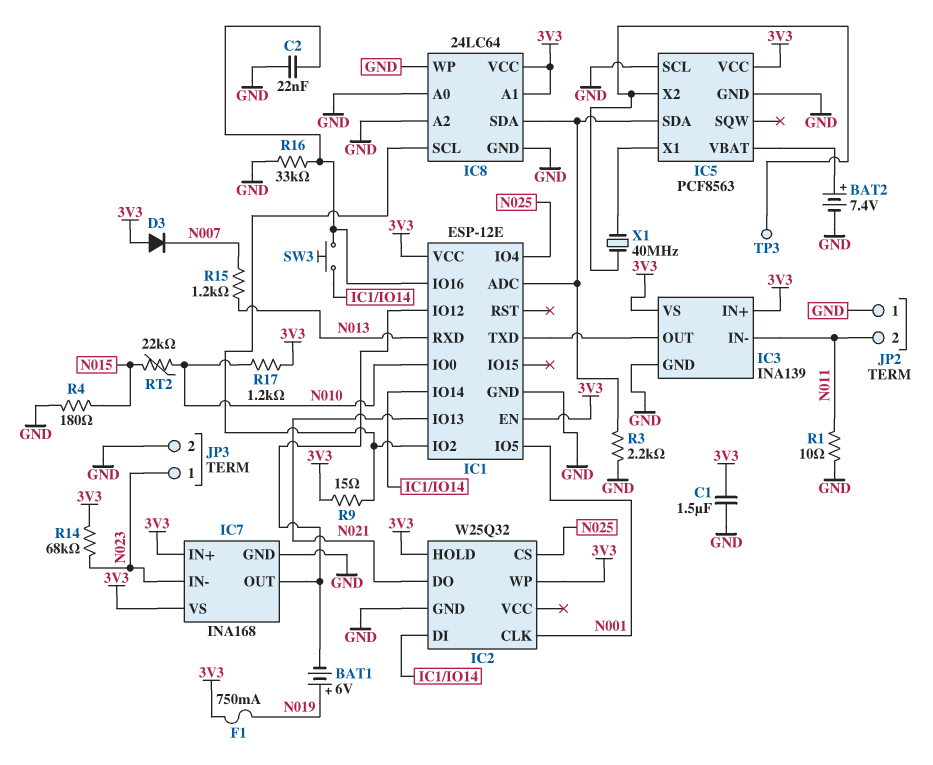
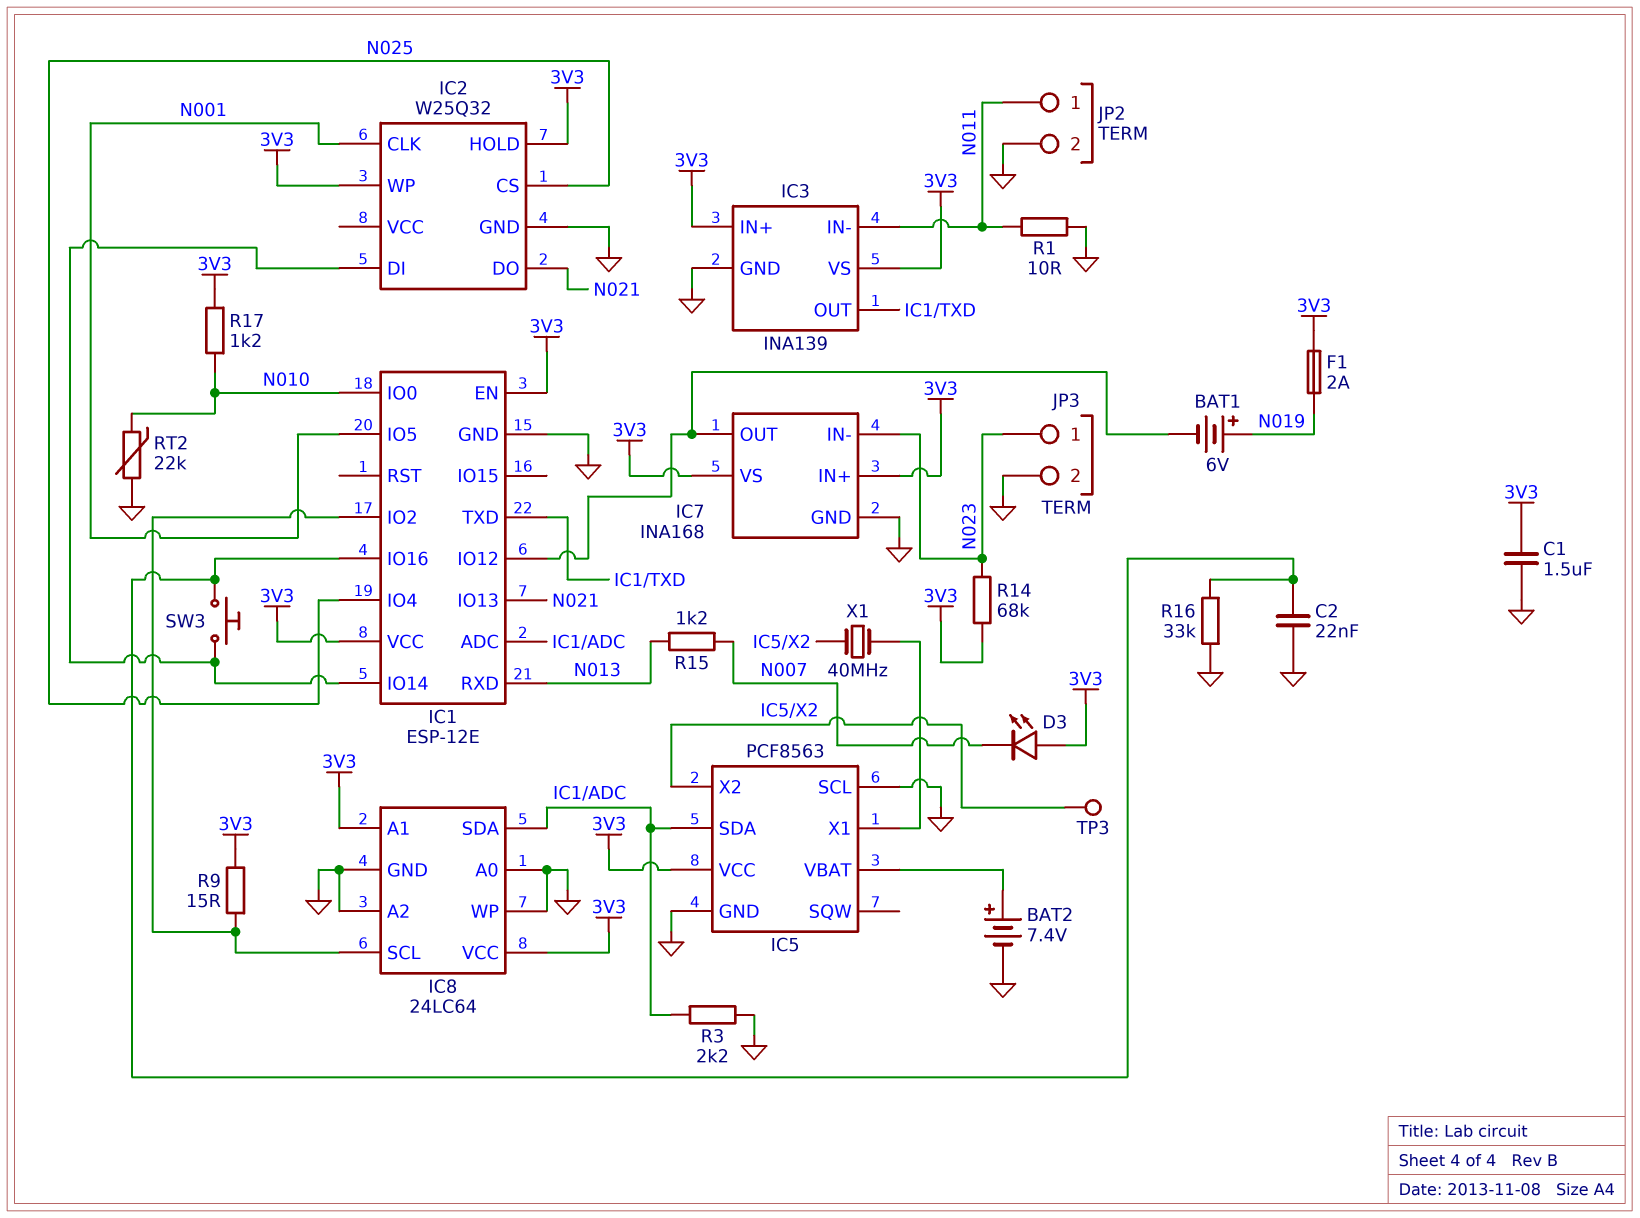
D3: diode (A 3V3, K N007) -> LED (A 3V3, K N007)
F1: 750mA (3V3, N019) -> 2A (3V3, N019)
JP2 pin 1: GND -> N011
JP2 pin 2: N011 -> GND
R4: 180 (GND, N015) -> none
RT2: 22k (N010, N015) -> 22k (GND, N010)

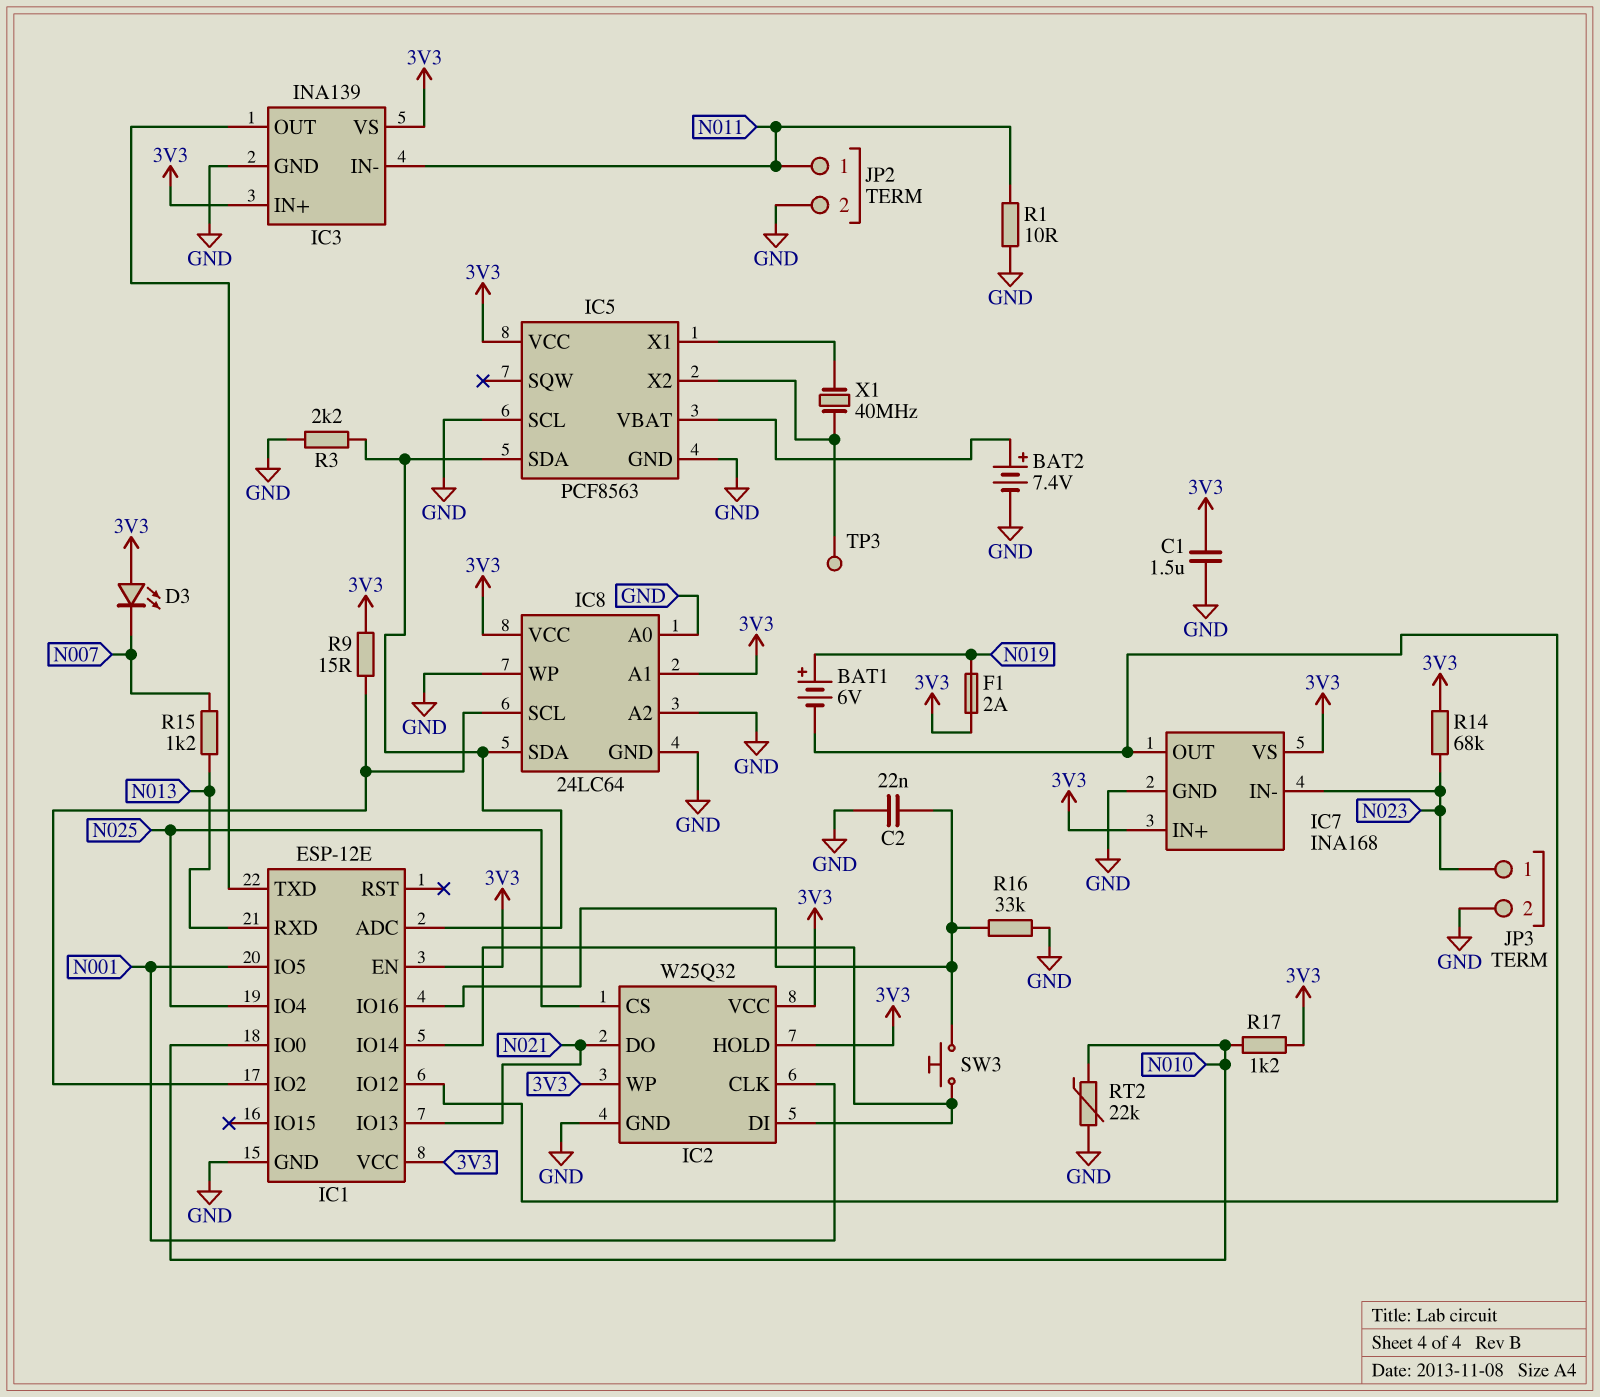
IC2 pin VCC: none -> 3V3

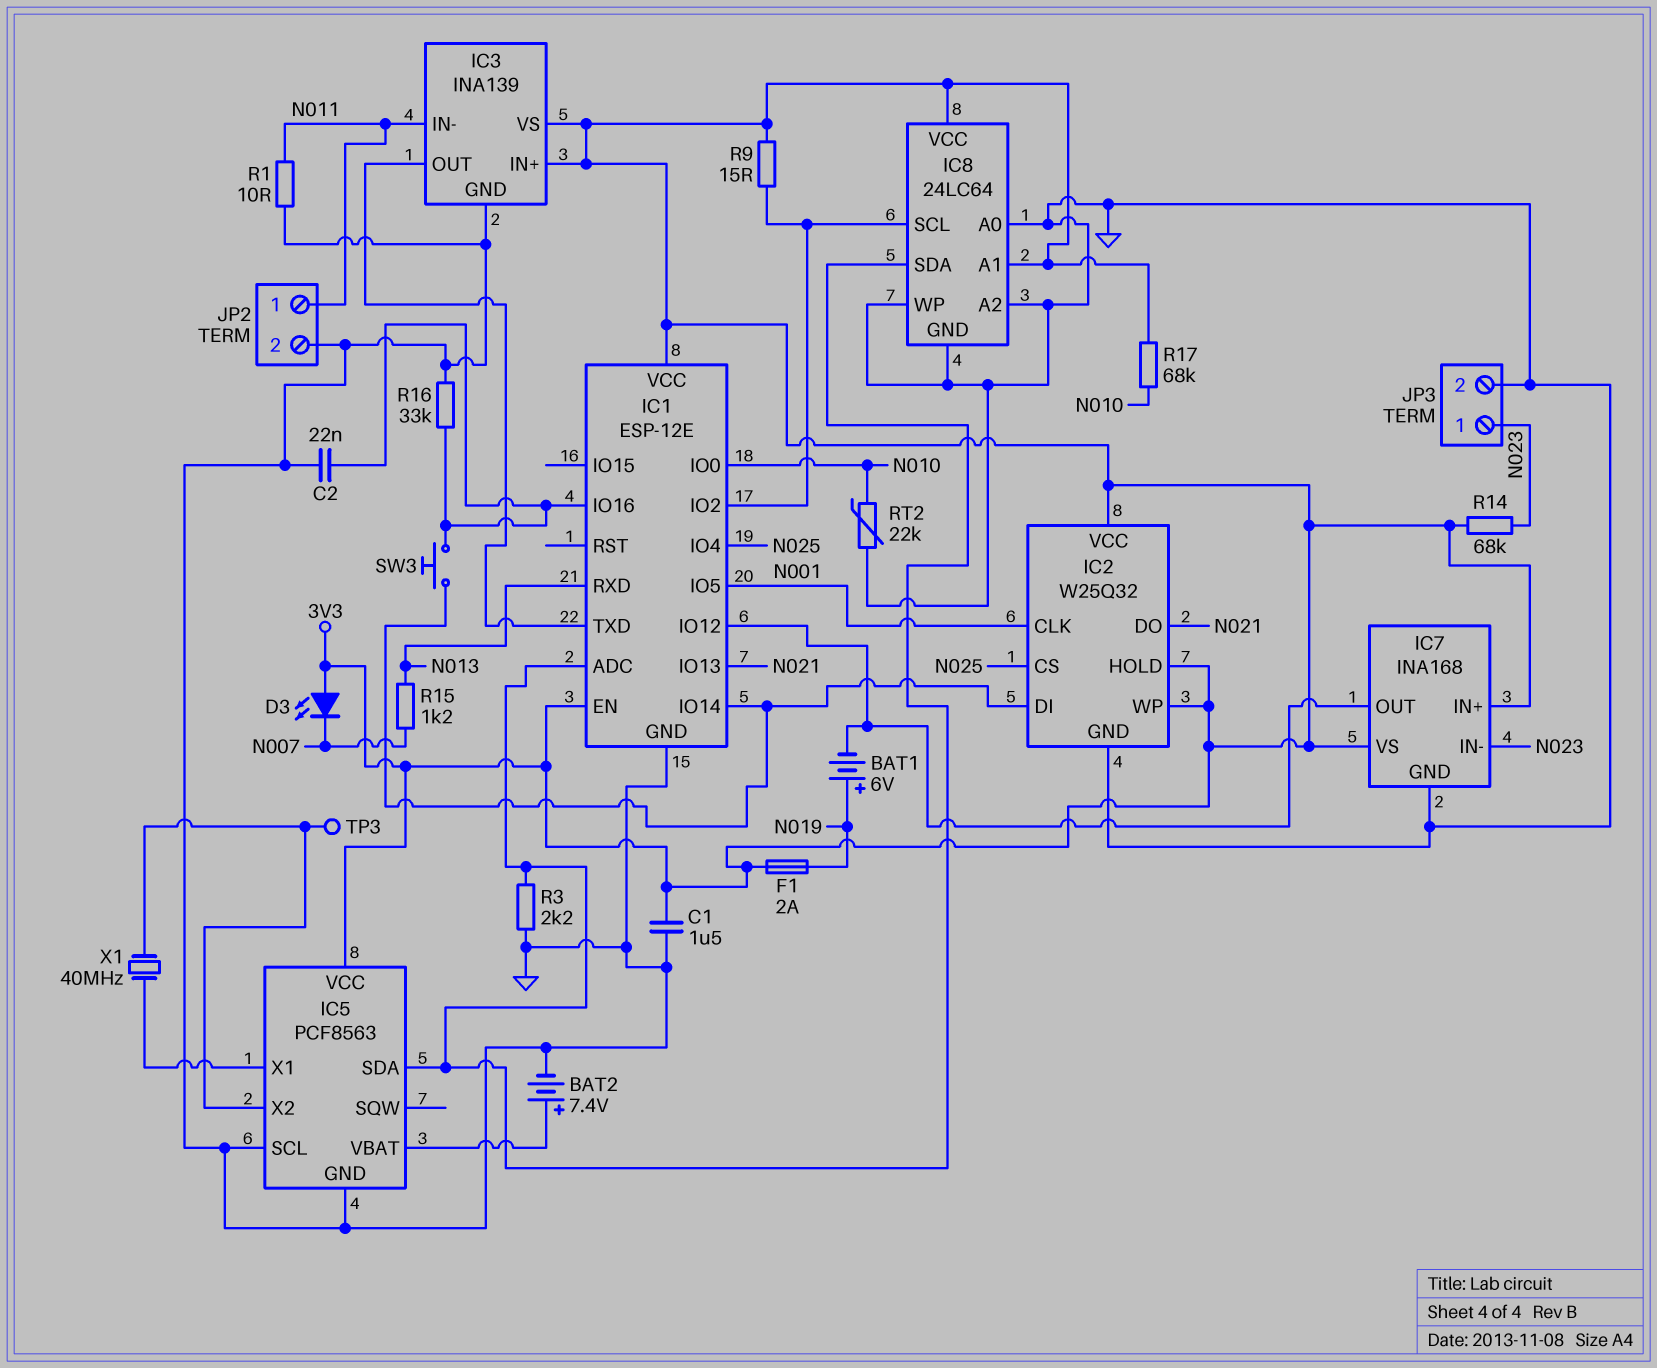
R17: 1.2k (3V3, N010) -> 68k (3V3, N010)

